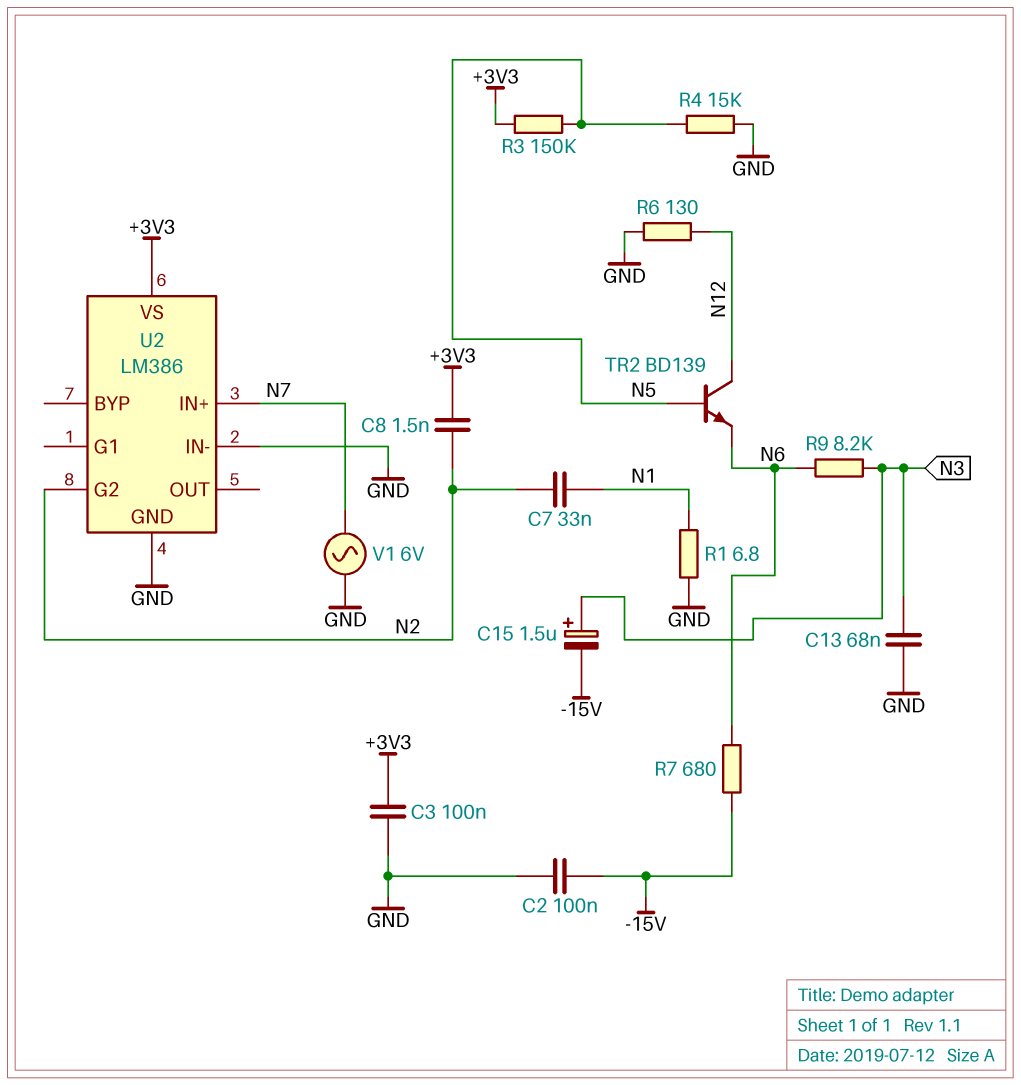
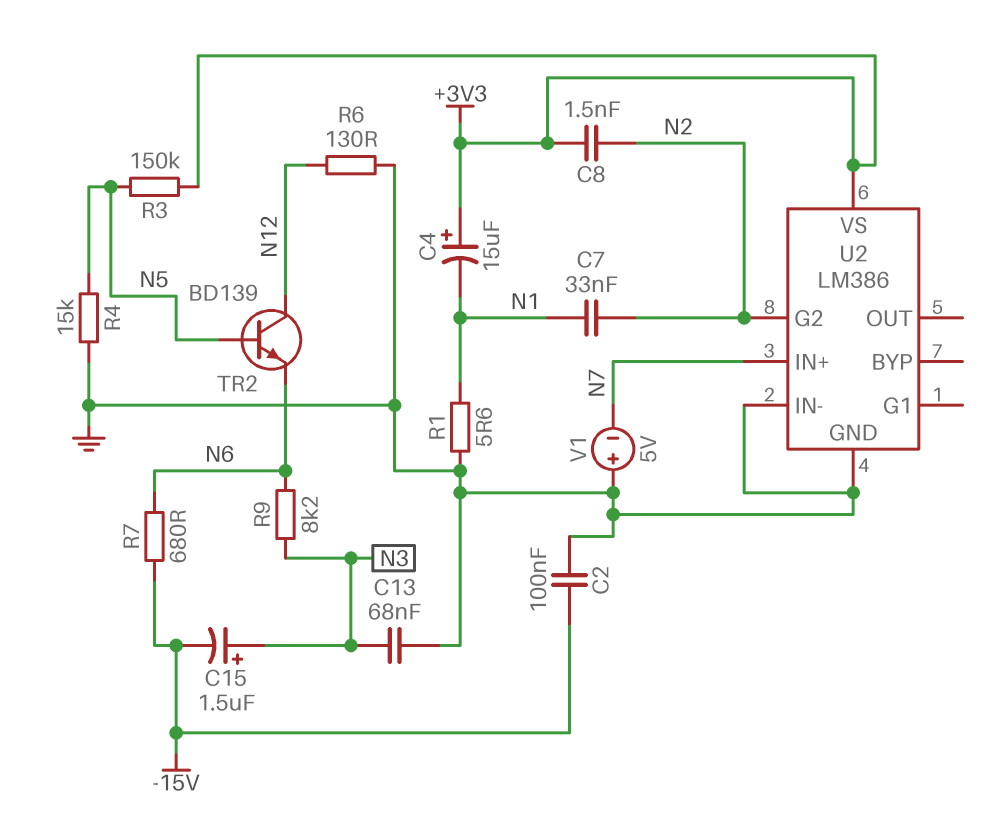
C3: 100nF (+3V3, GND) -> none
C4: none -> 15uF (plus +3V3, minus N1)
R1: 6.8 (GND, N1) -> 5.6 (GND, N1)
V1: AC 6V (GND, N7) -> 5V (plus GND, minus N7)

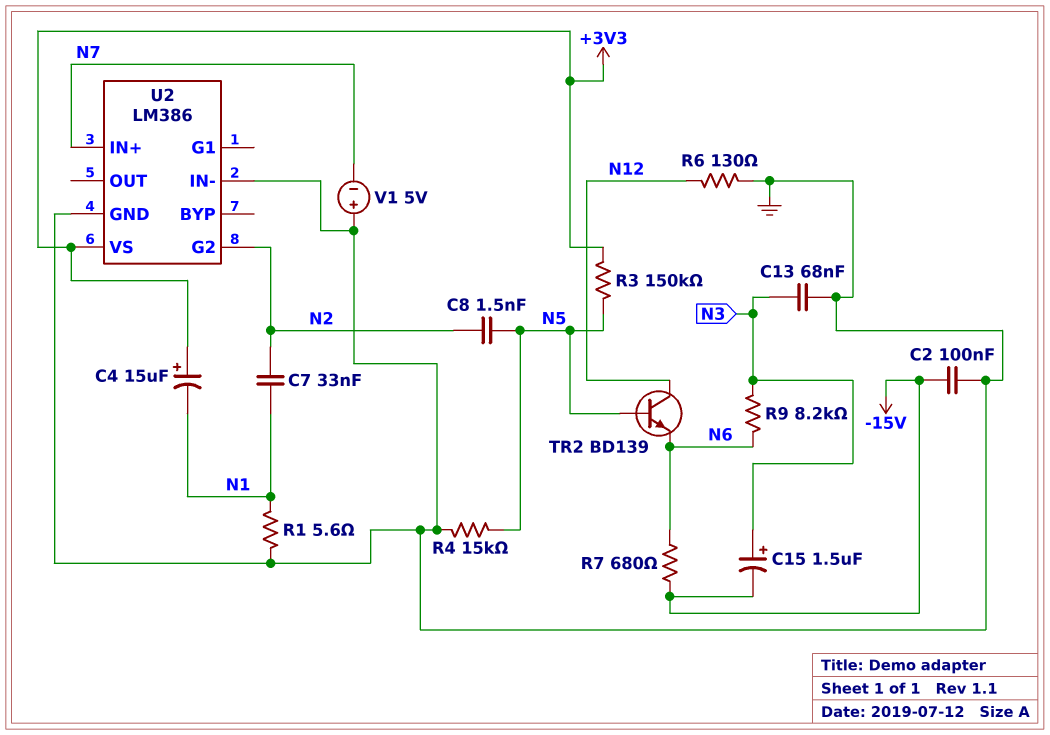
C8: 1.5nF (+3V3, N2) -> 1.5nF (N2, N5)

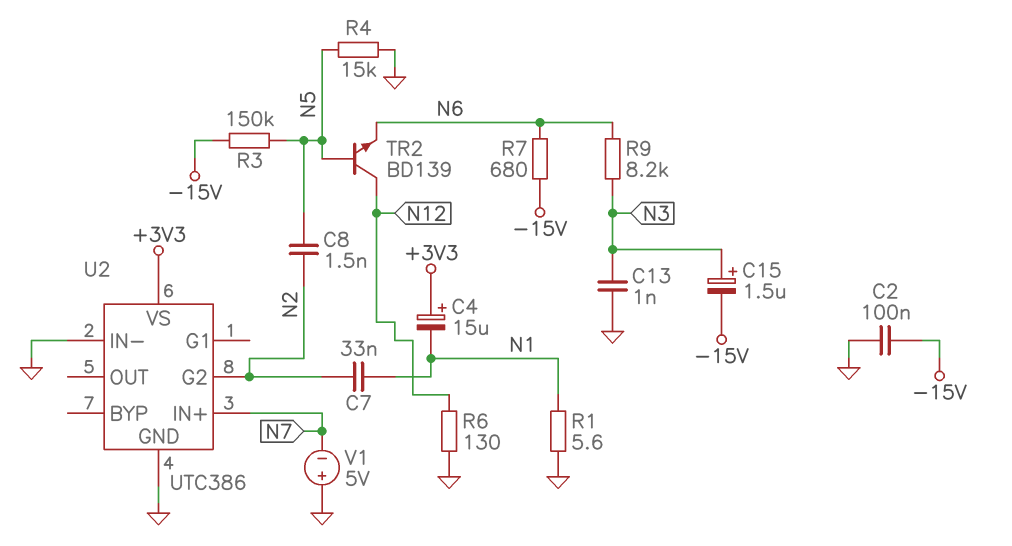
C13: 68nF (GND, N3) -> 1nF (GND, N3)
R3: 150k (+3V3, N5) -> 150k (-15V, N5)
U2: LM386 -> UTC386

